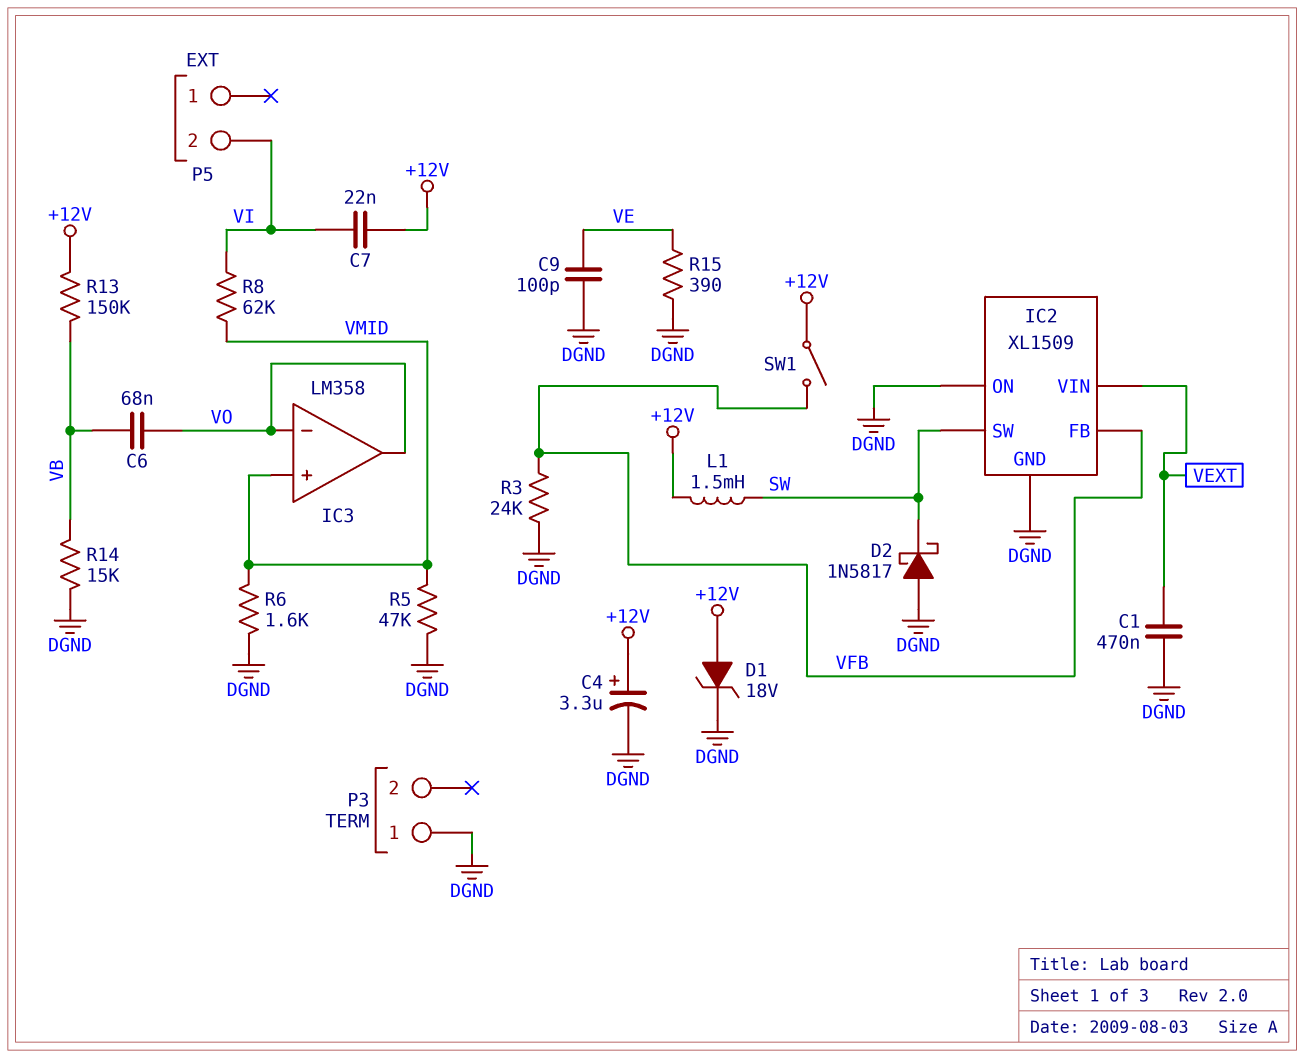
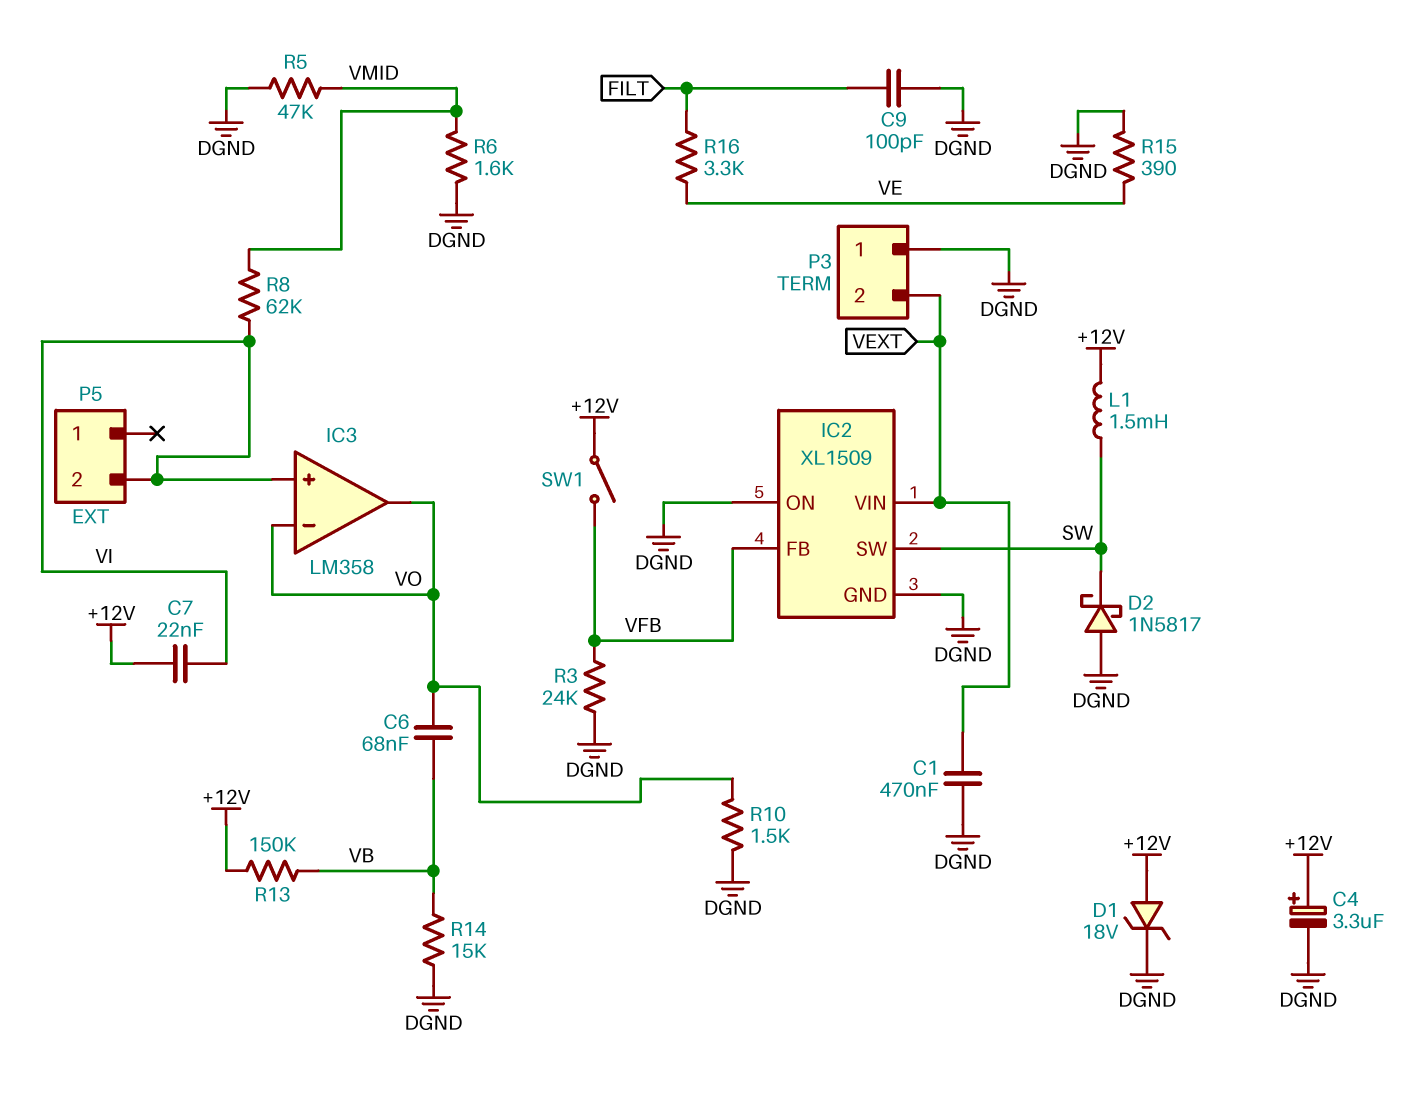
C9: 100pF (DGND, VE) -> 100pF (DGND, FILT)
IC3 pin in+: VMID -> VI
P3 pin 2: none -> VEXT
R10: none -> 1.5k (DGND, VO)
R16: none -> 3.3k (FILT, VE)

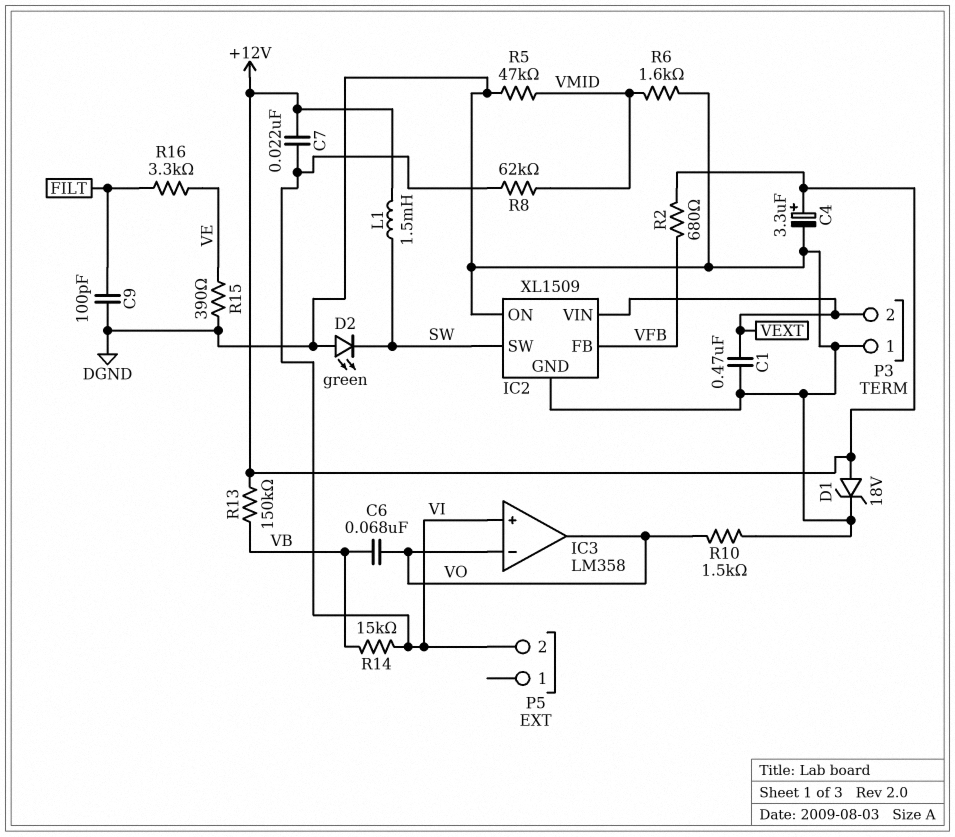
D2: schottky 1N5817 (A DGND, K SW) -> LED green (A DGND, K SW)
R2: none -> 680 (+12V, VFB)
R3: 24k (DGND, VFB) -> none
R14: 15k (DGND, VB) -> 15k (VB, VI)
SW1: switch (+12V, VFB) -> none

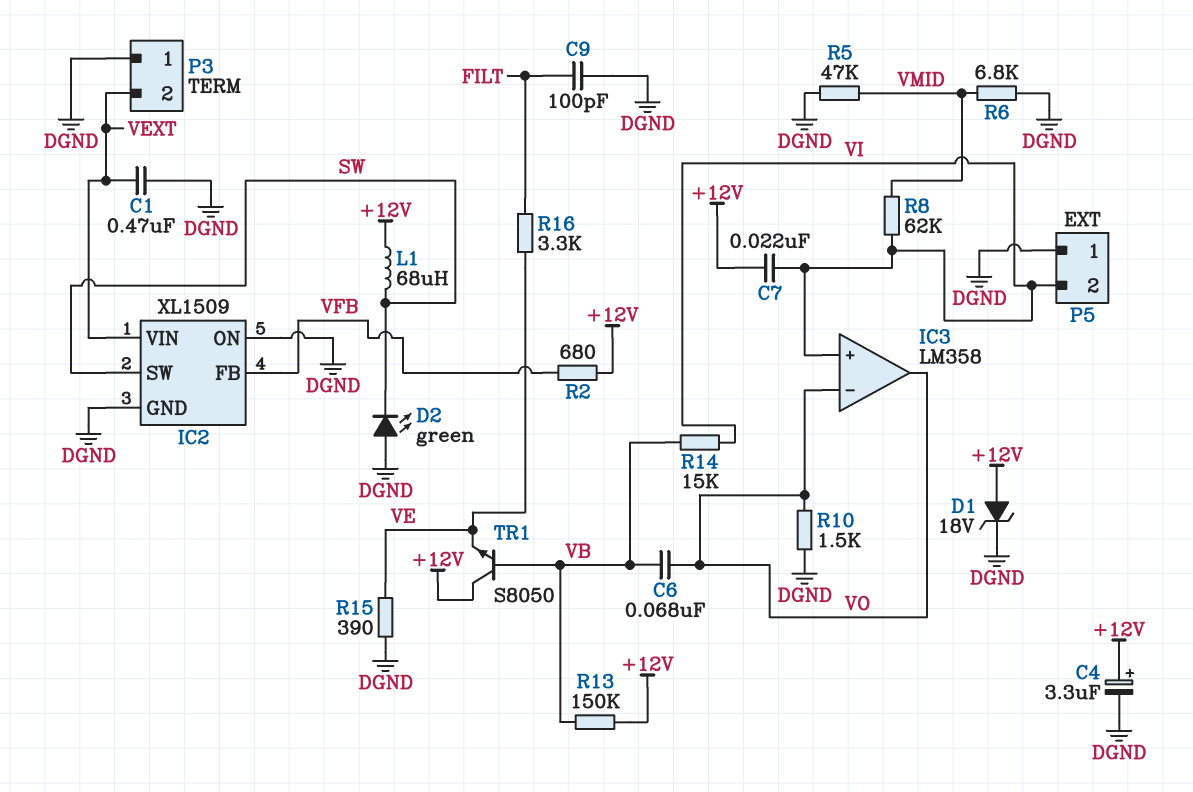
L1: 1.5mH (+12V, SW) -> 68uH (+12V, SW)
P5 pin 1: none -> DGND
R6: 1.6k (DGND, VMID) -> 6.8k (DGND, VMID)
TR1: none -> NPN S8050 (B VB, C +12V, E VE)

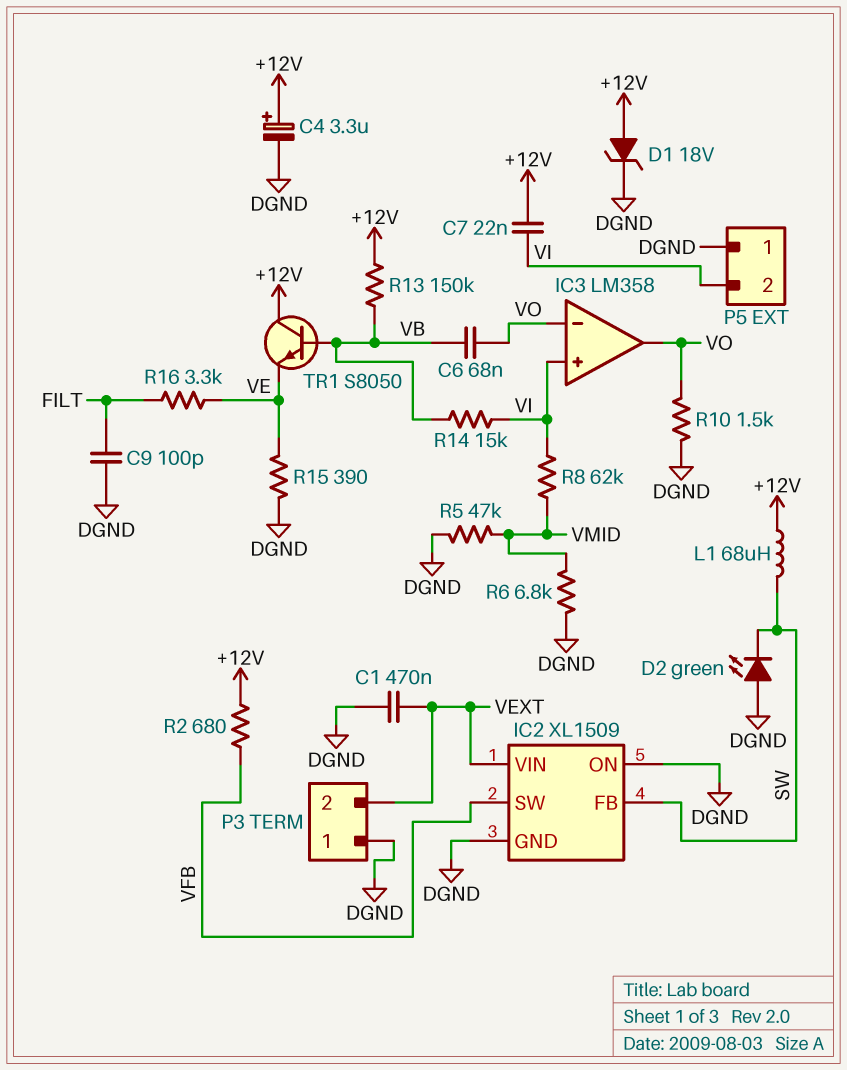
IC2 pin FB: VFB -> SW
IC2 pin SW: SW -> VFB

